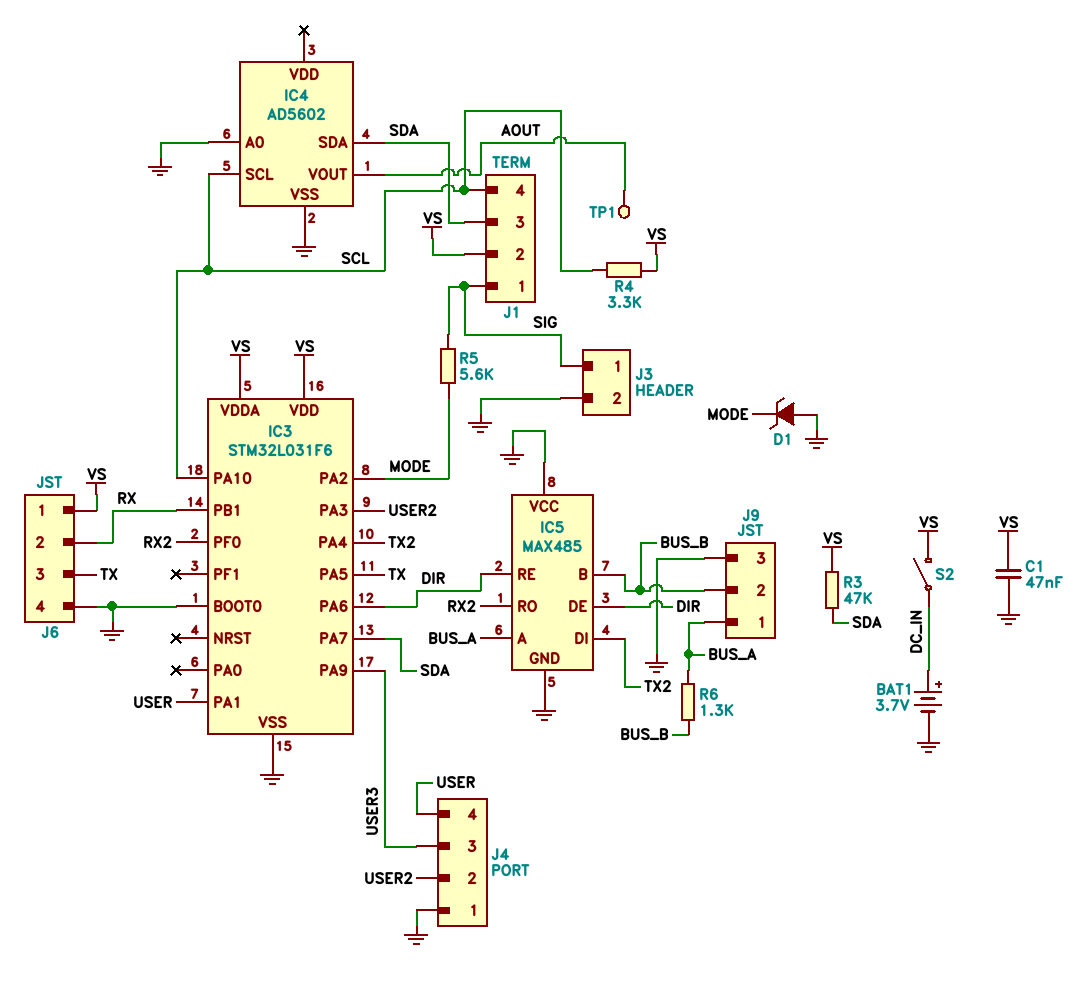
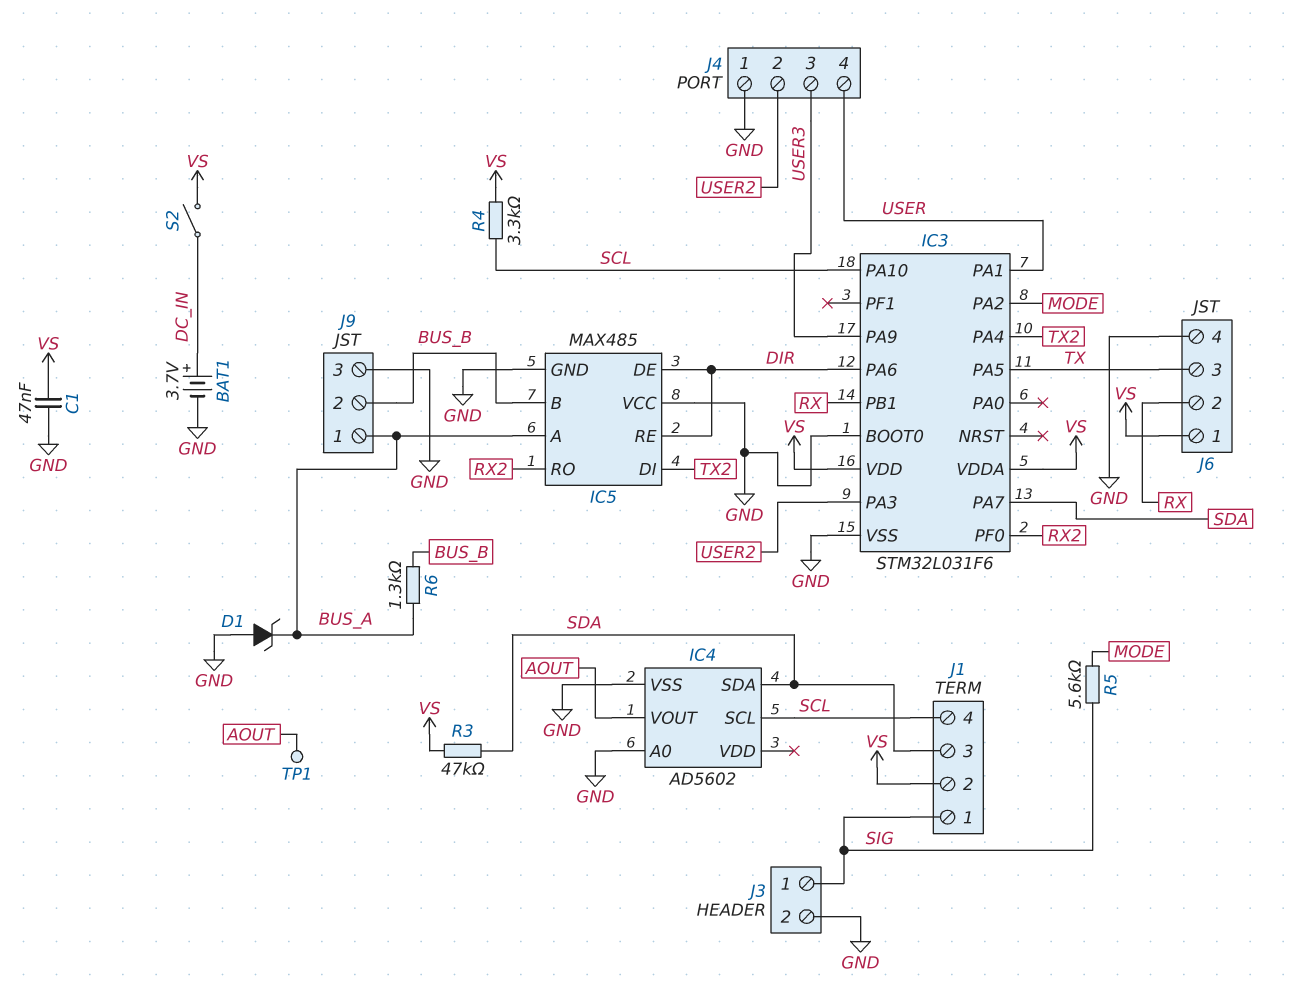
D1: zener (A GND, K MODE) -> zener (A GND, K BUS_A)

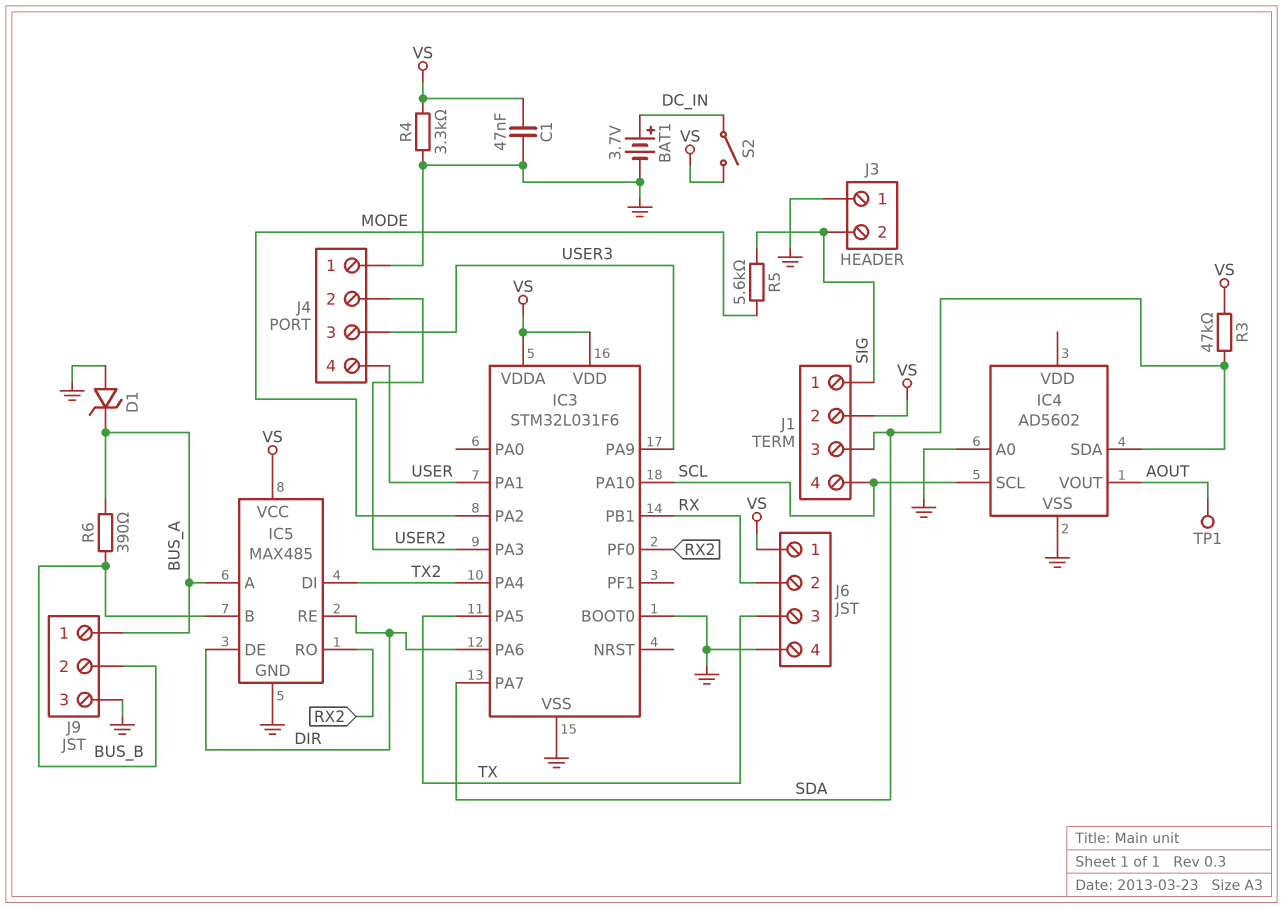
IC5 pin VCC: GND -> VS
J3 pin 1: SIG -> GND
J3 pin 2: GND -> SIG
R4: 3.3k (SCL, VS) -> 3.3k (GND, VS)
R6: 1.3k (BUS_A, BUS_B) -> 390 (BUS_A, BUS_B)

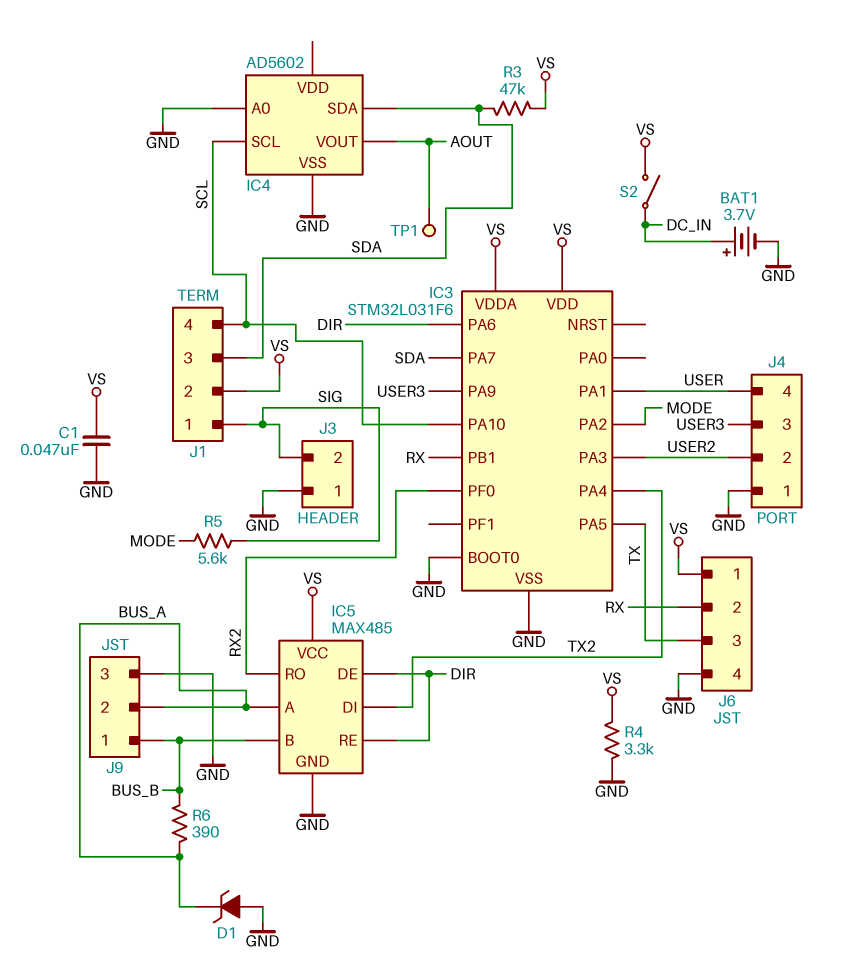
J9 pin 1: BUS_A -> BUS_B
J9 pin 2: BUS_B -> BUS_A

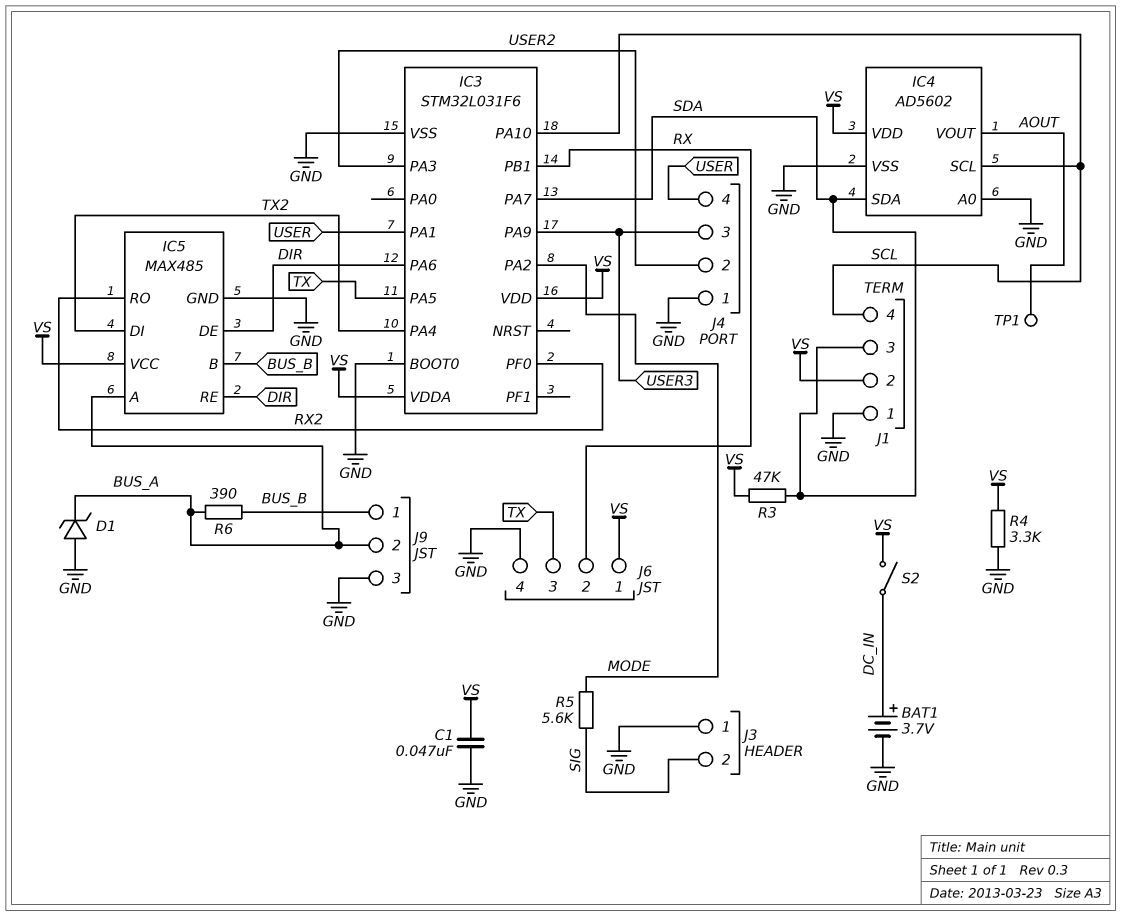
IC4 pin VDD: none -> VS
J1 pin 1: SIG -> GND

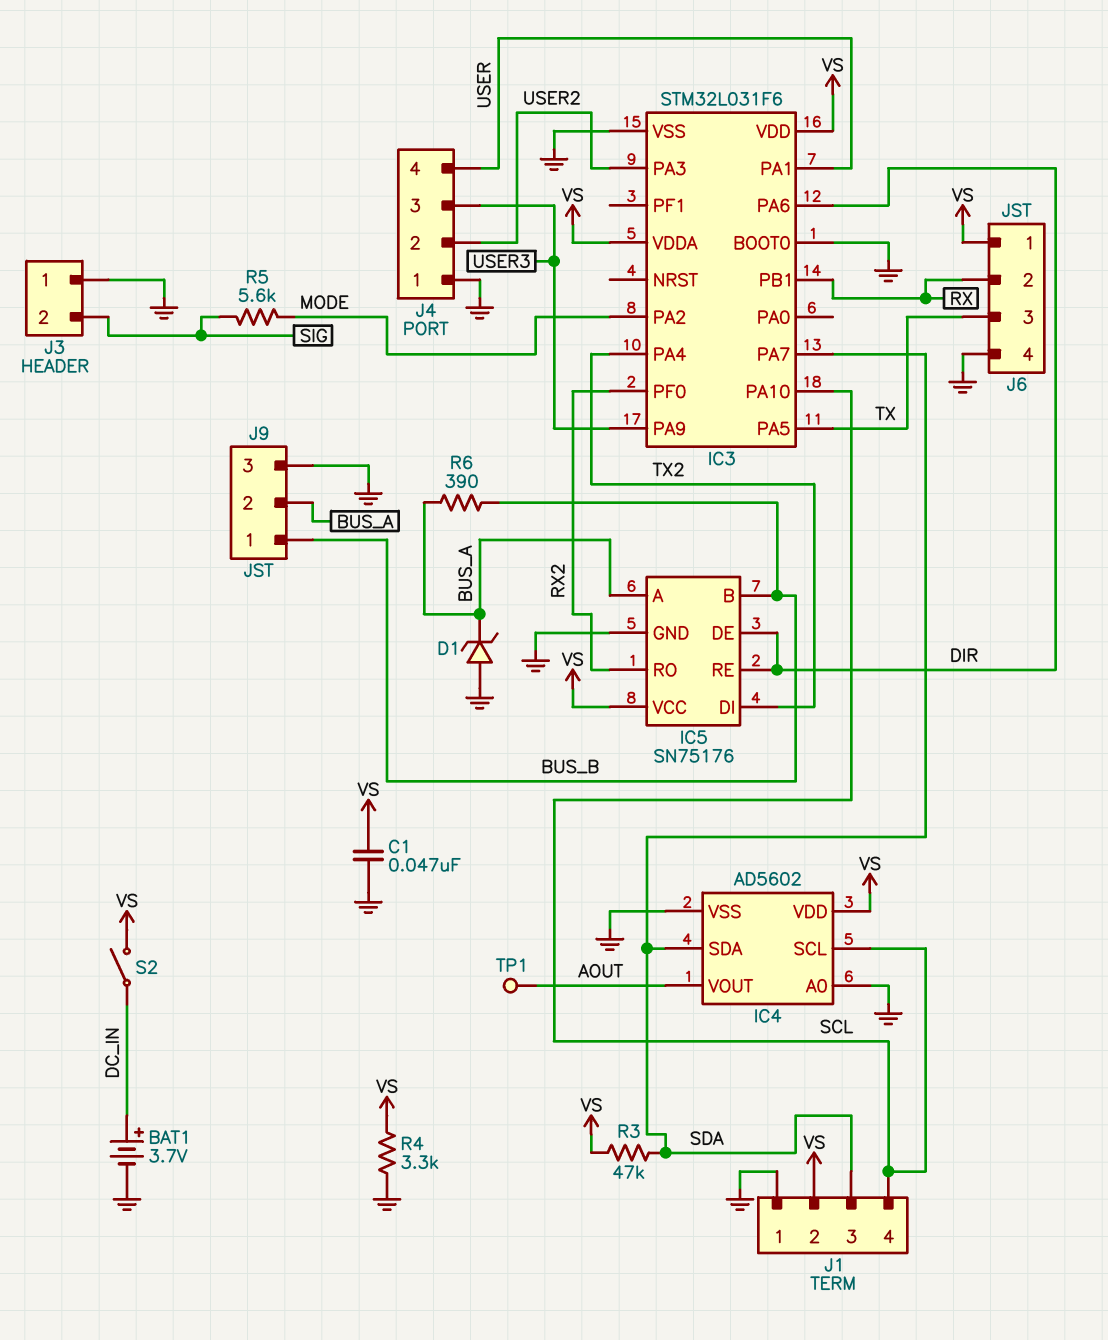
IC5: MAX485 -> SN75176

